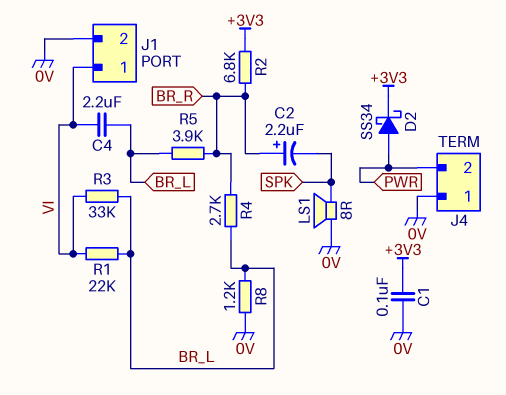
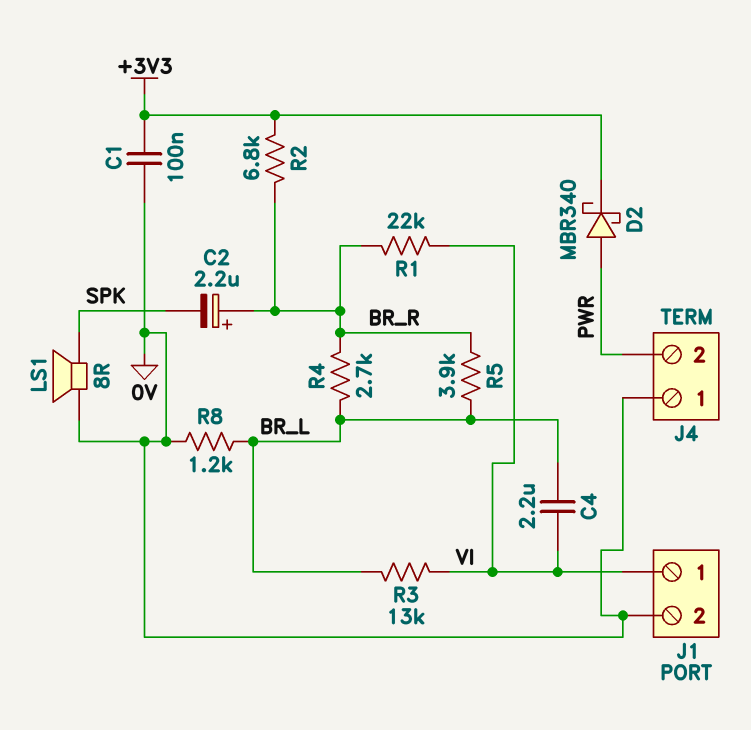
D2: schottky SS34 (A PWR, K +3V3) -> schottky MBR340 (A PWR, K +3V3)
R1: 22k (BR_L, VI) -> 22k (BR_R, VI)
R3: 33k (BR_L, VI) -> 13k (BR_L, VI)

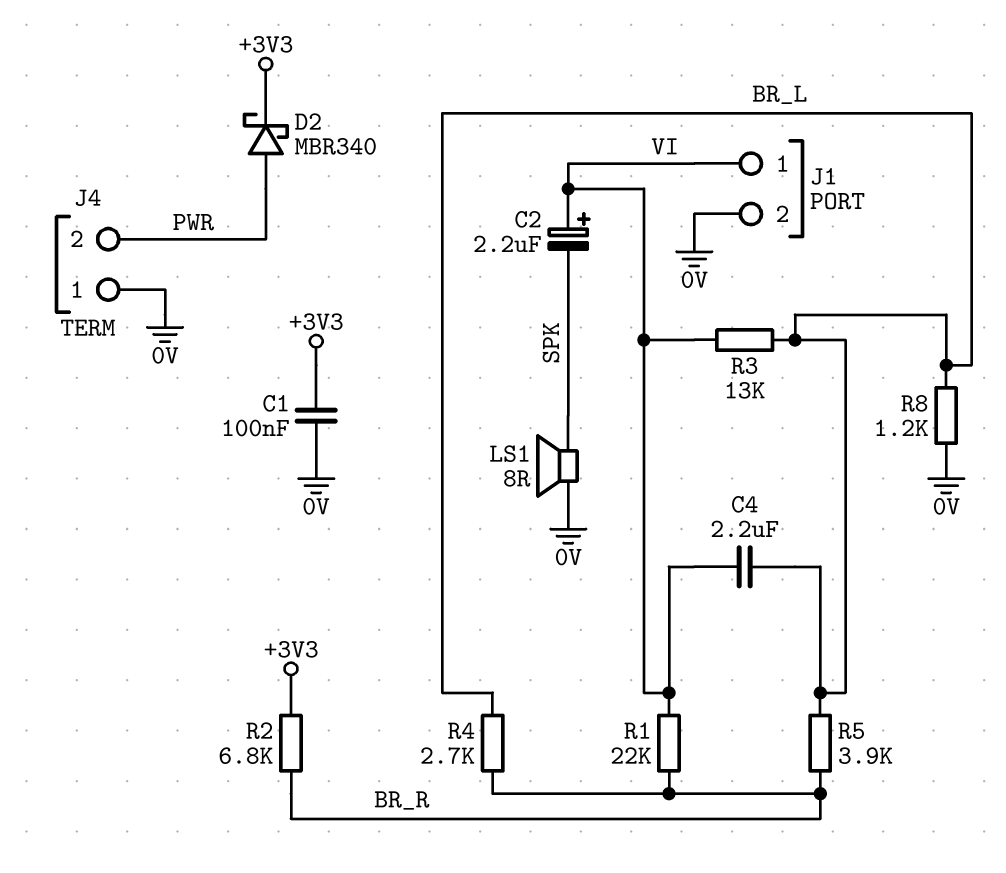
C2: 2.2uF (plus BR_R, minus SPK) -> 2.2uF (plus VI, minus SPK)

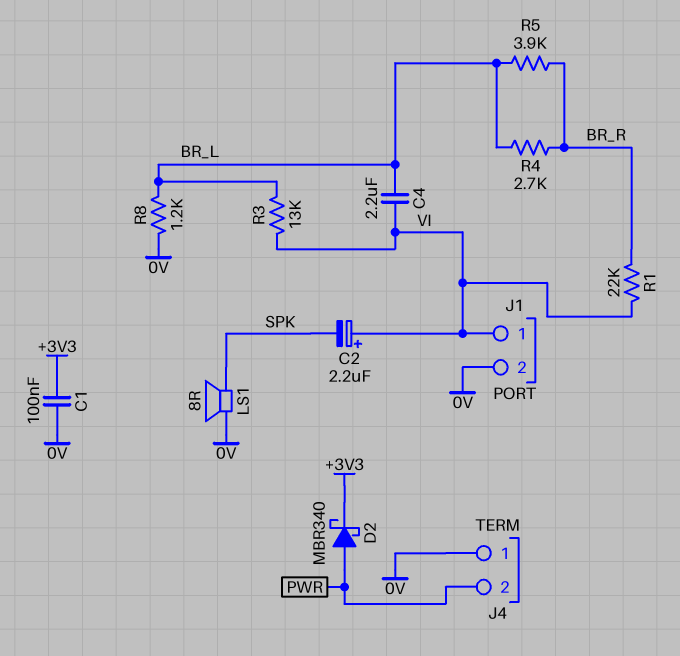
R2: 6.8k (+3V3, BR_R) -> none

